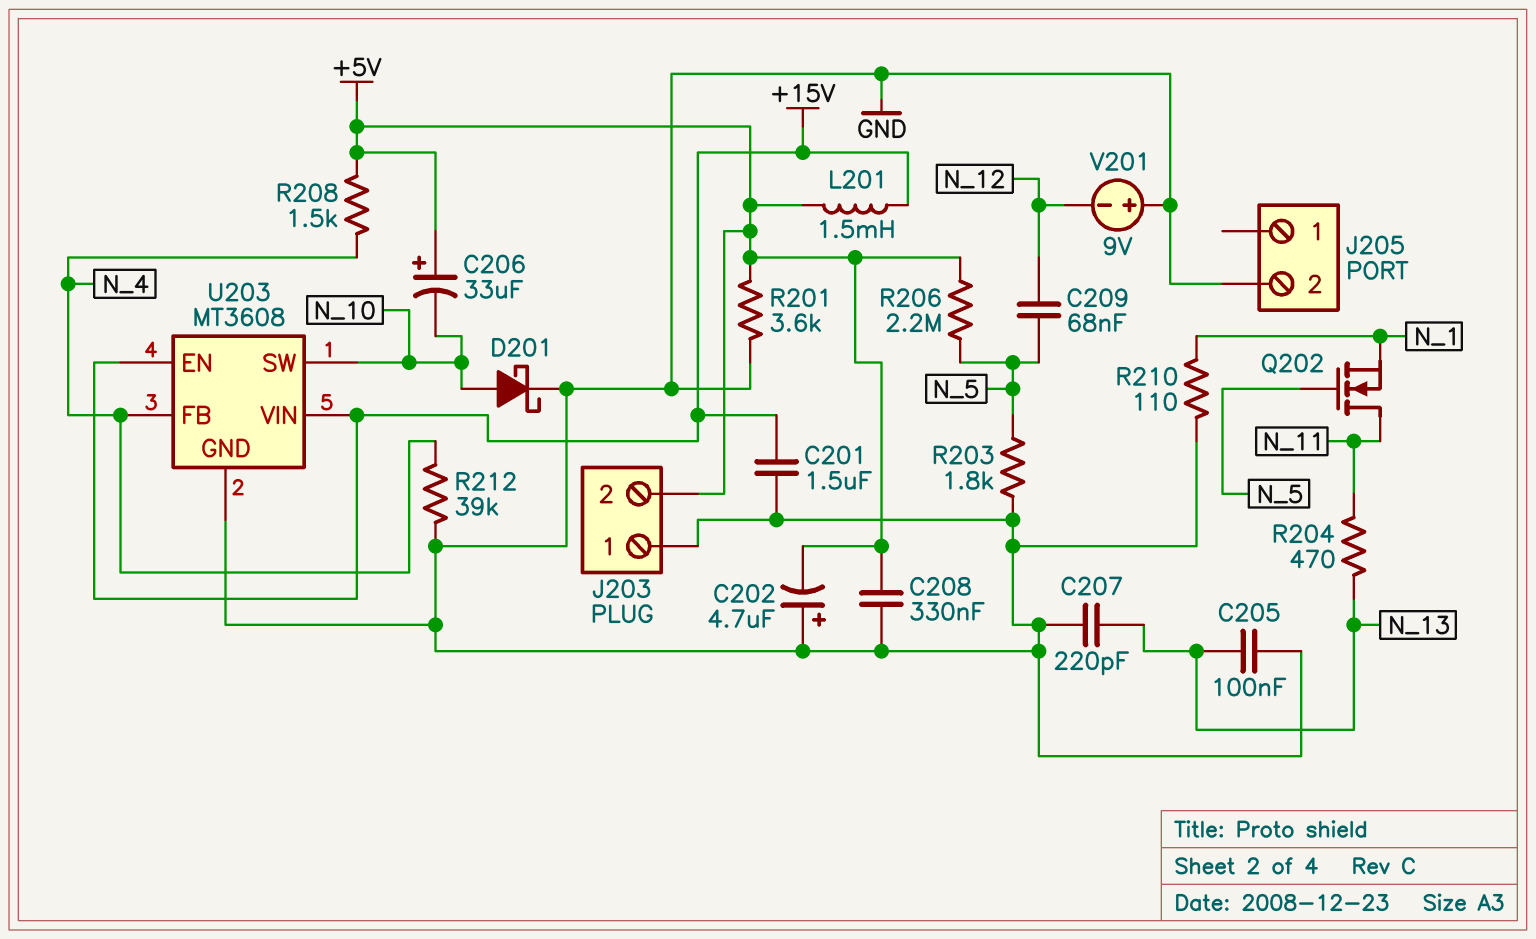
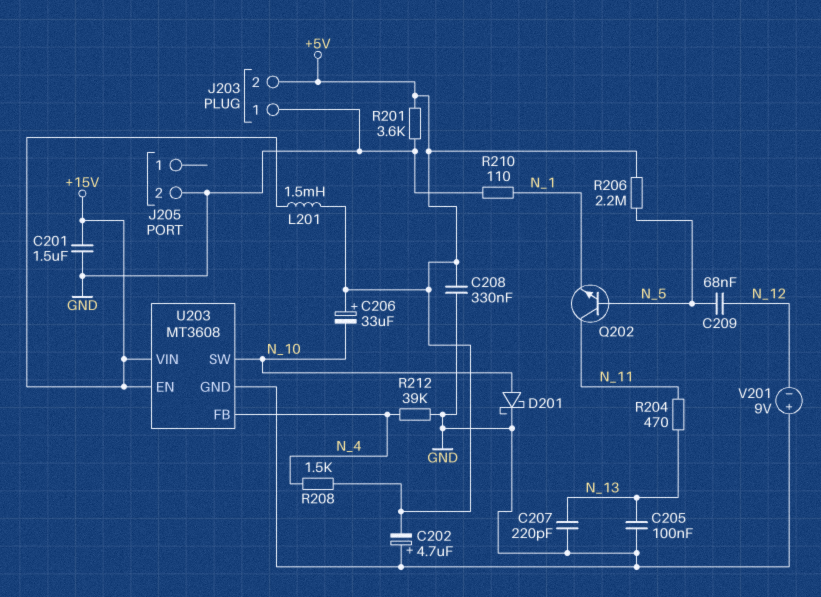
Q202: NMOS (G N_5, D N_11, S N_1) -> NPN (B N_5, C N_11, E N_1)
R203: 1.8k (GND, N_5) -> none

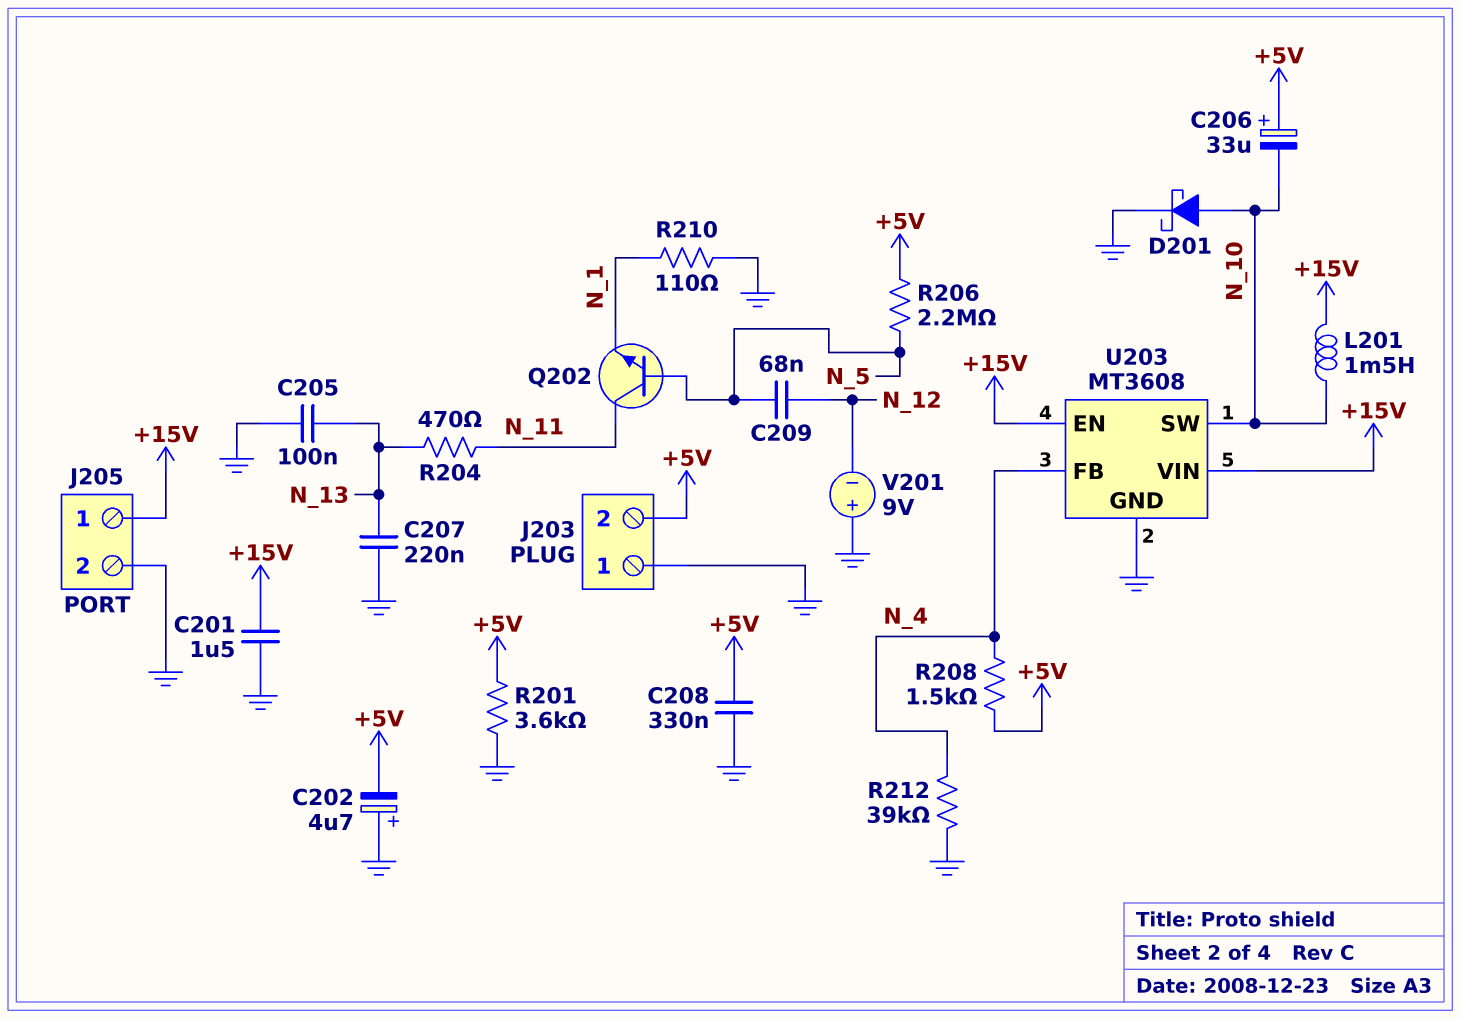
C207: 220pF (GND, N_13) -> 220nF (GND, N_13)
J205 pin 1: none -> +15V
L201: 1.5mH (+5V, +15V) -> 1.5mH (+15V, N_10)

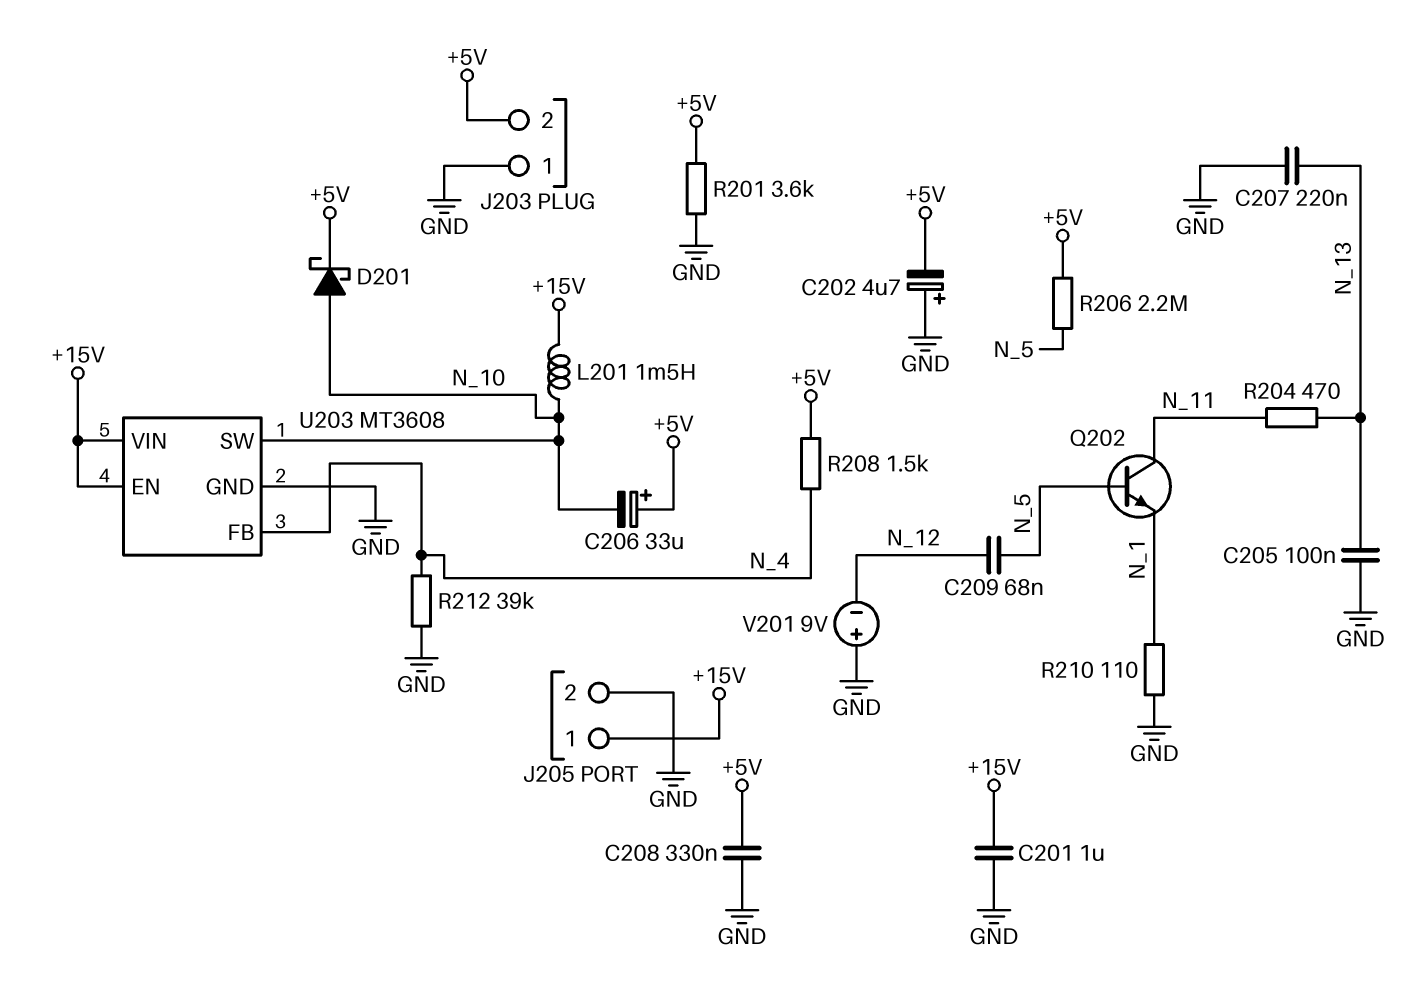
C201: 1.5uF (+15V, GND) -> 1uF (+15V, GND)
D201: schottky (A N_10, K GND) -> schottky (A N_10, K +5V)

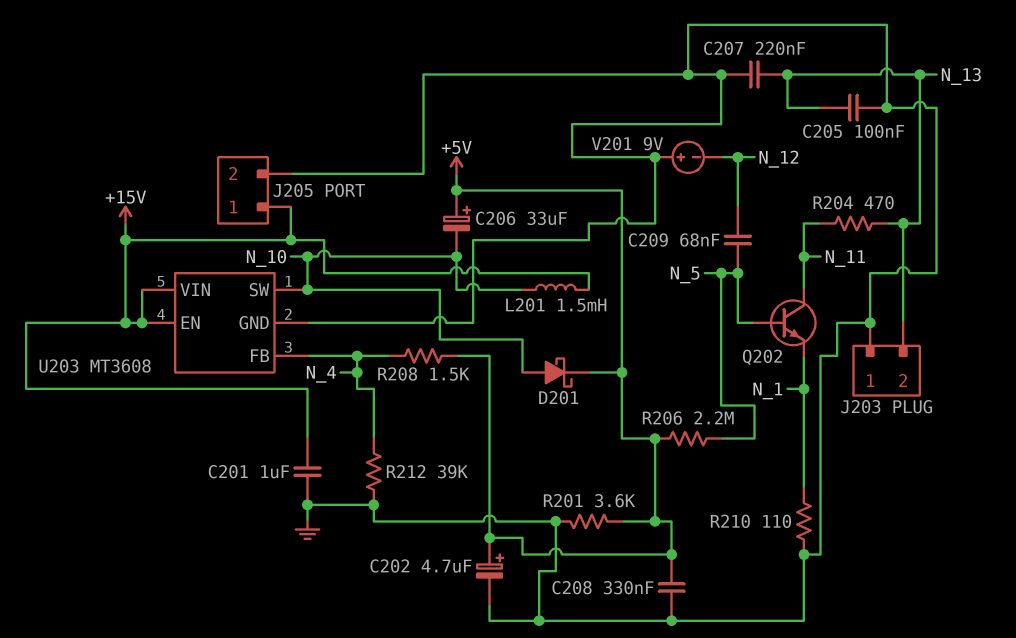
C202: 4.7uF (plus GND, minus +5V) -> 4.7uF (plus +5V, minus GND)
J203 pin 2: +5V -> N_13

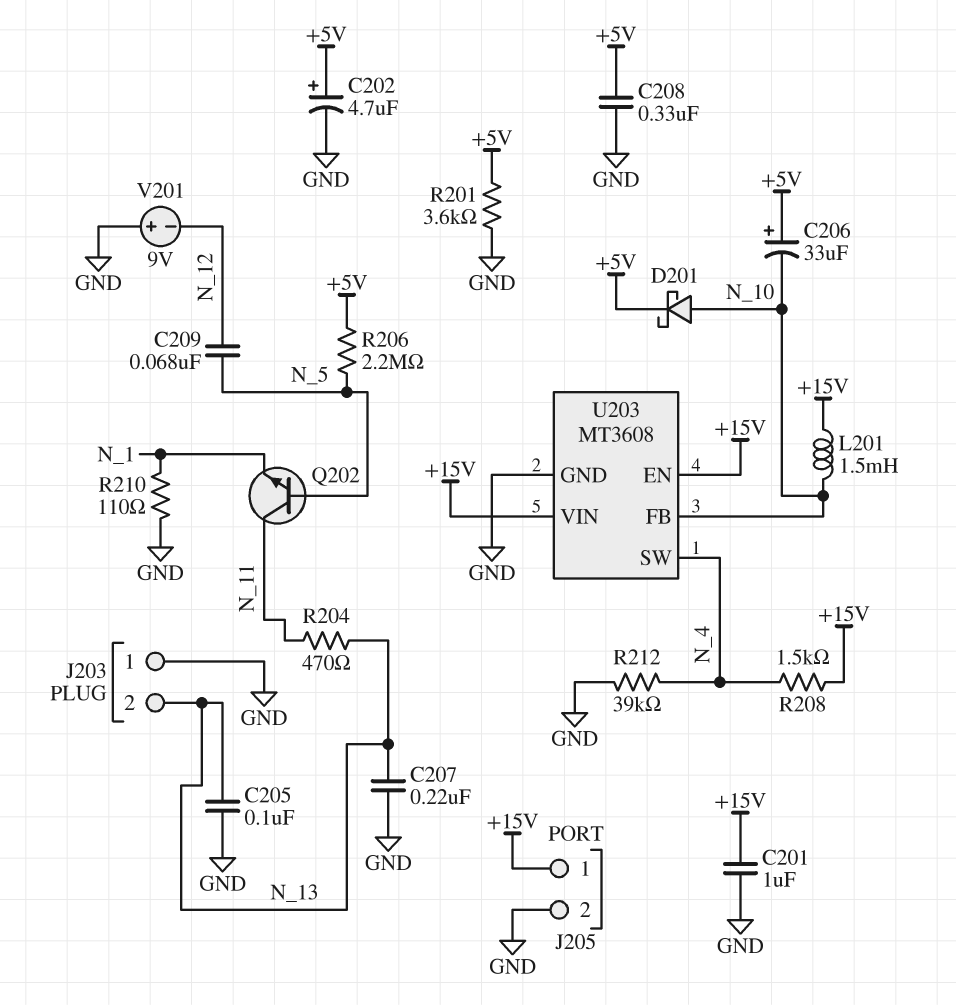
R208: 1.5k (+5V, N_4) -> 1.5k (+15V, N_4)
U203 pin FB: N_4 -> N_10
U203 pin SW: N_10 -> N_4

